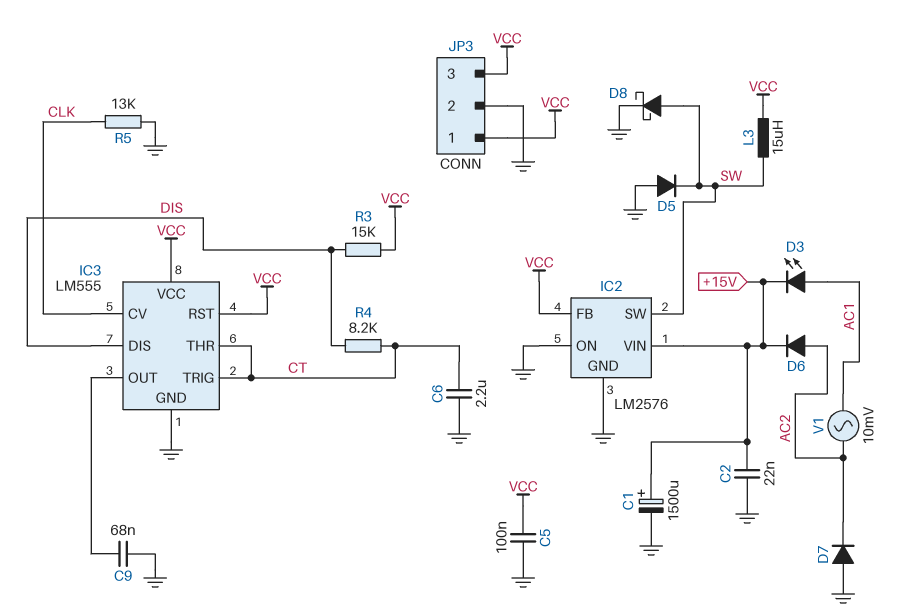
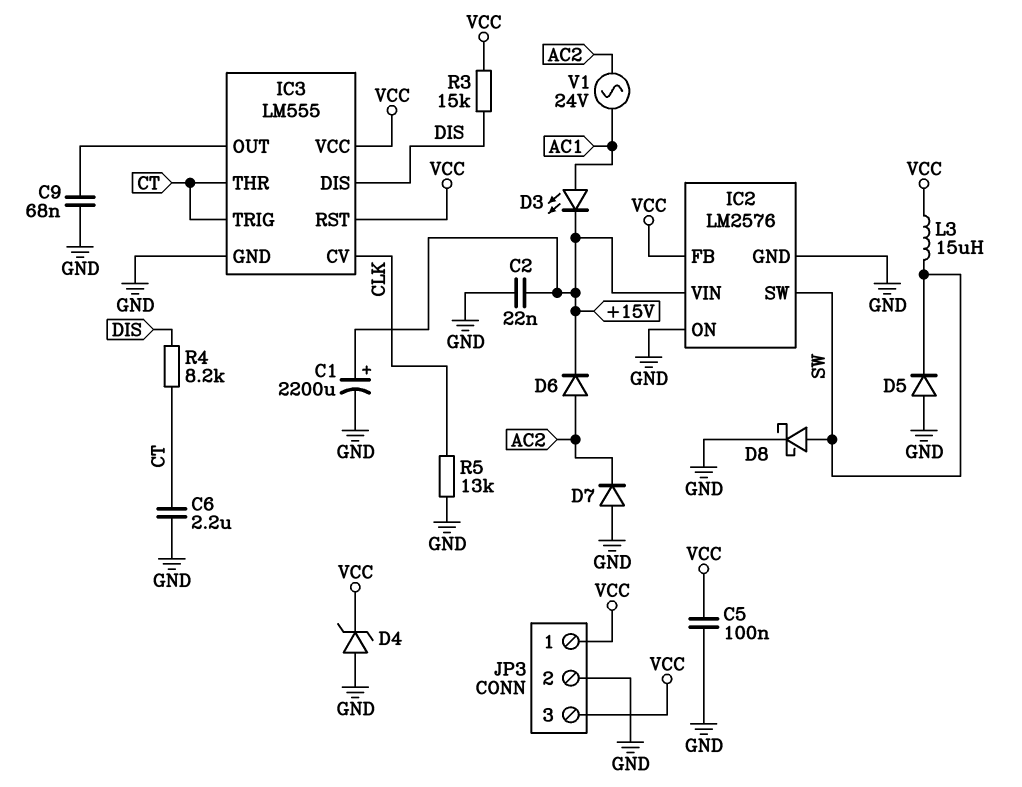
C1: 1500uF (plus +15V, minus GND) -> 2200uF (plus +15V, minus GND)
D4: none -> zener (A GND, K VCC)
V1: AC 10mV (AC1, AC2) -> AC 24V (AC1, AC2)

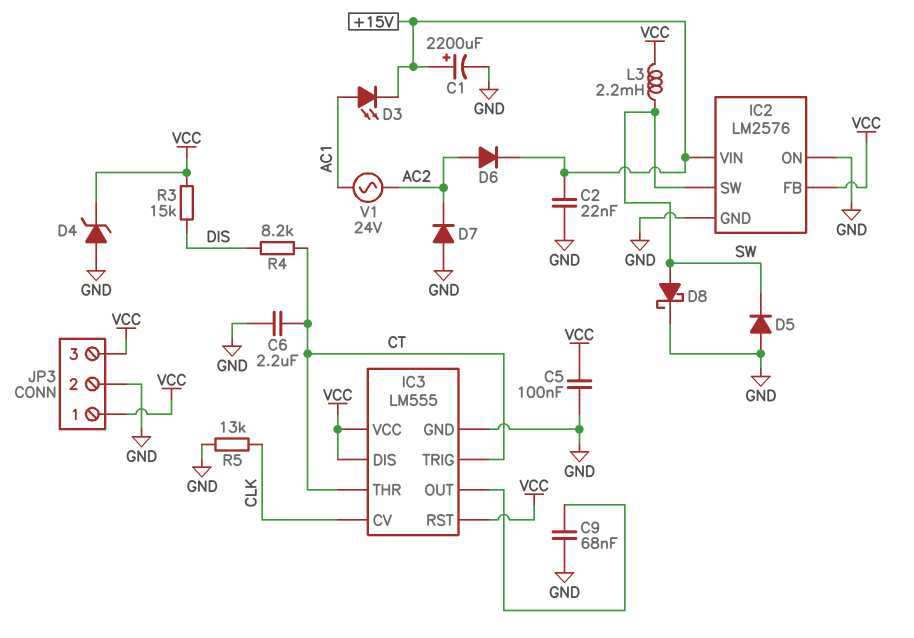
IC3 pin DIS: DIS -> VCC
L3: 15uH (SW, VCC) -> 2.2mH (SW, VCC)

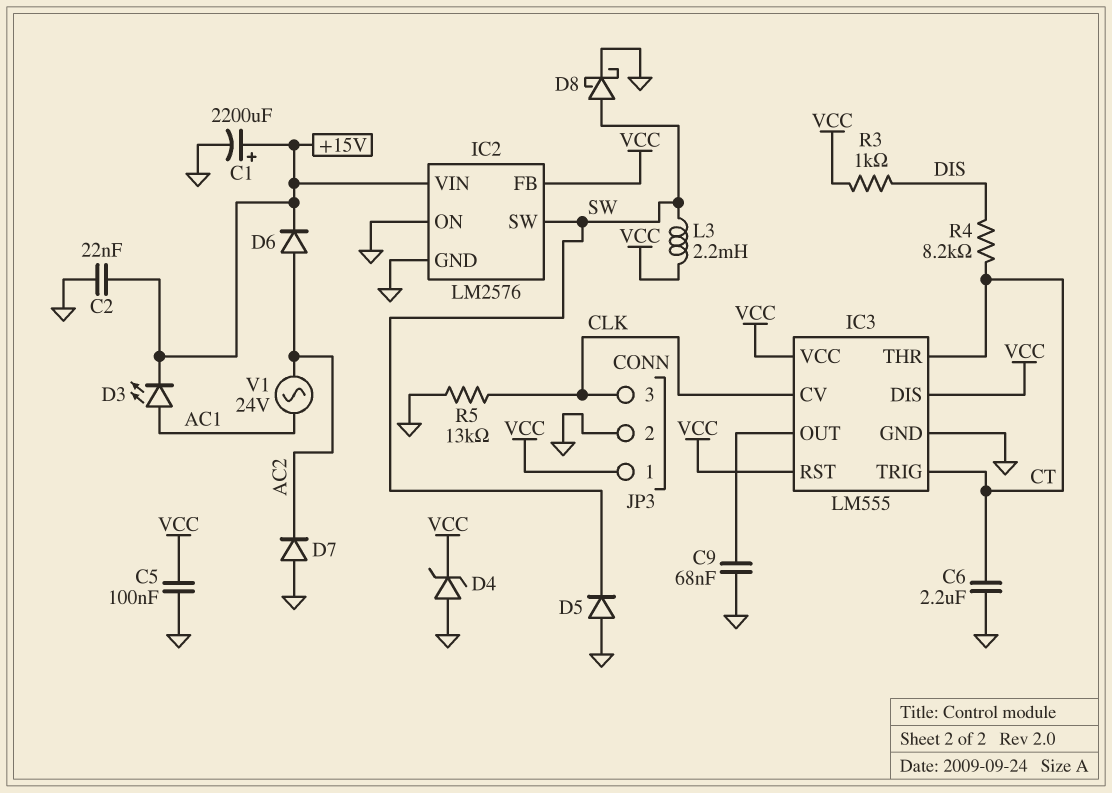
JP3 pin 3: VCC -> CLK
R3: 15k (DIS, VCC) -> 1k (DIS, VCC)

